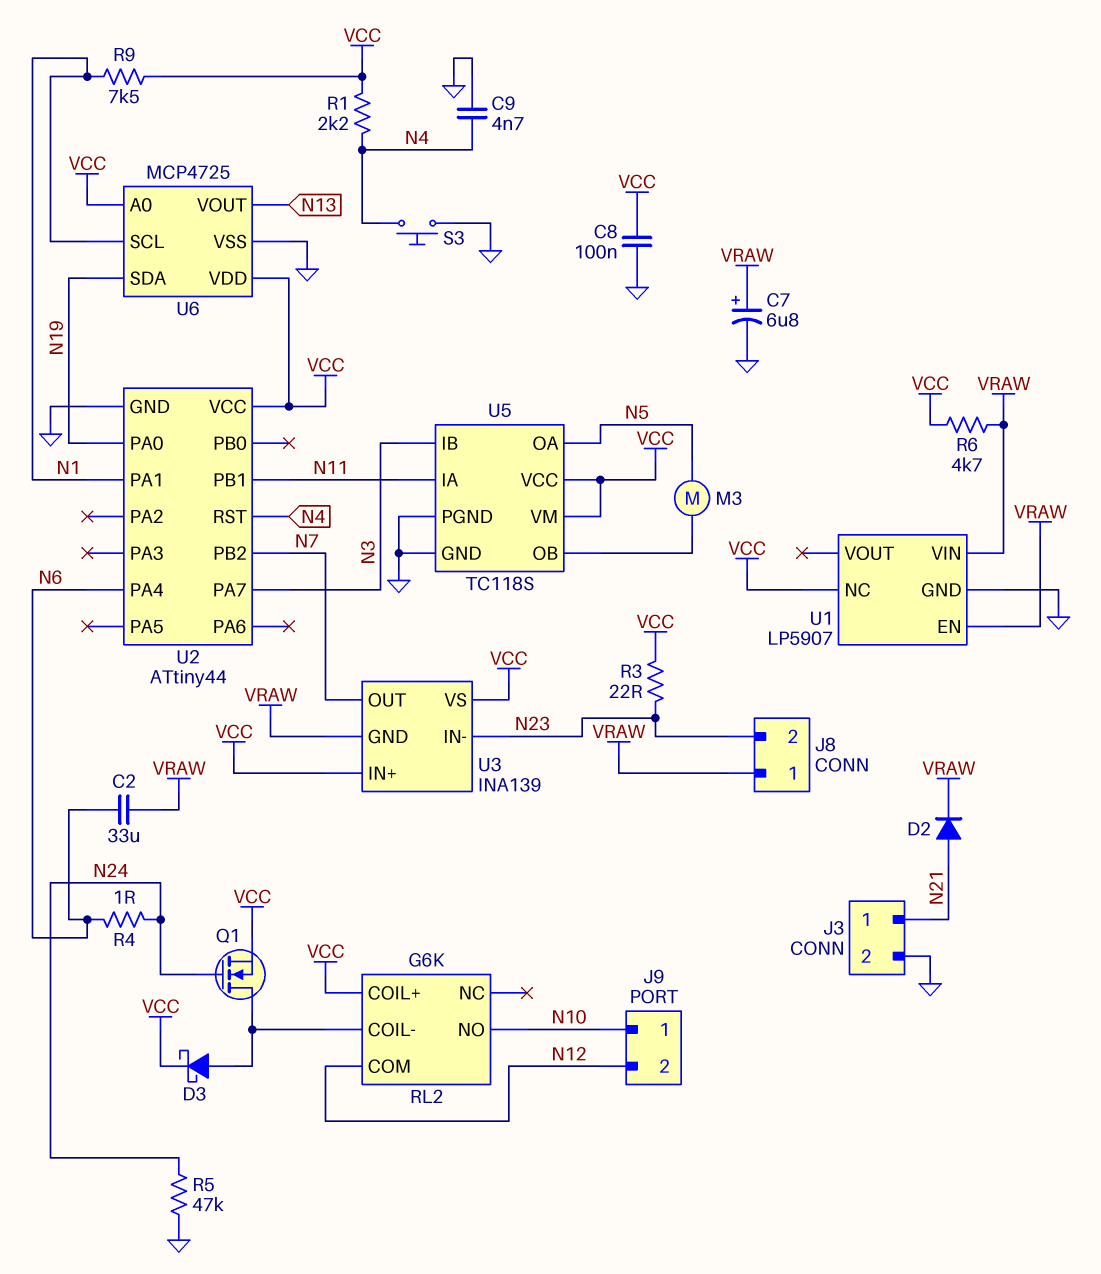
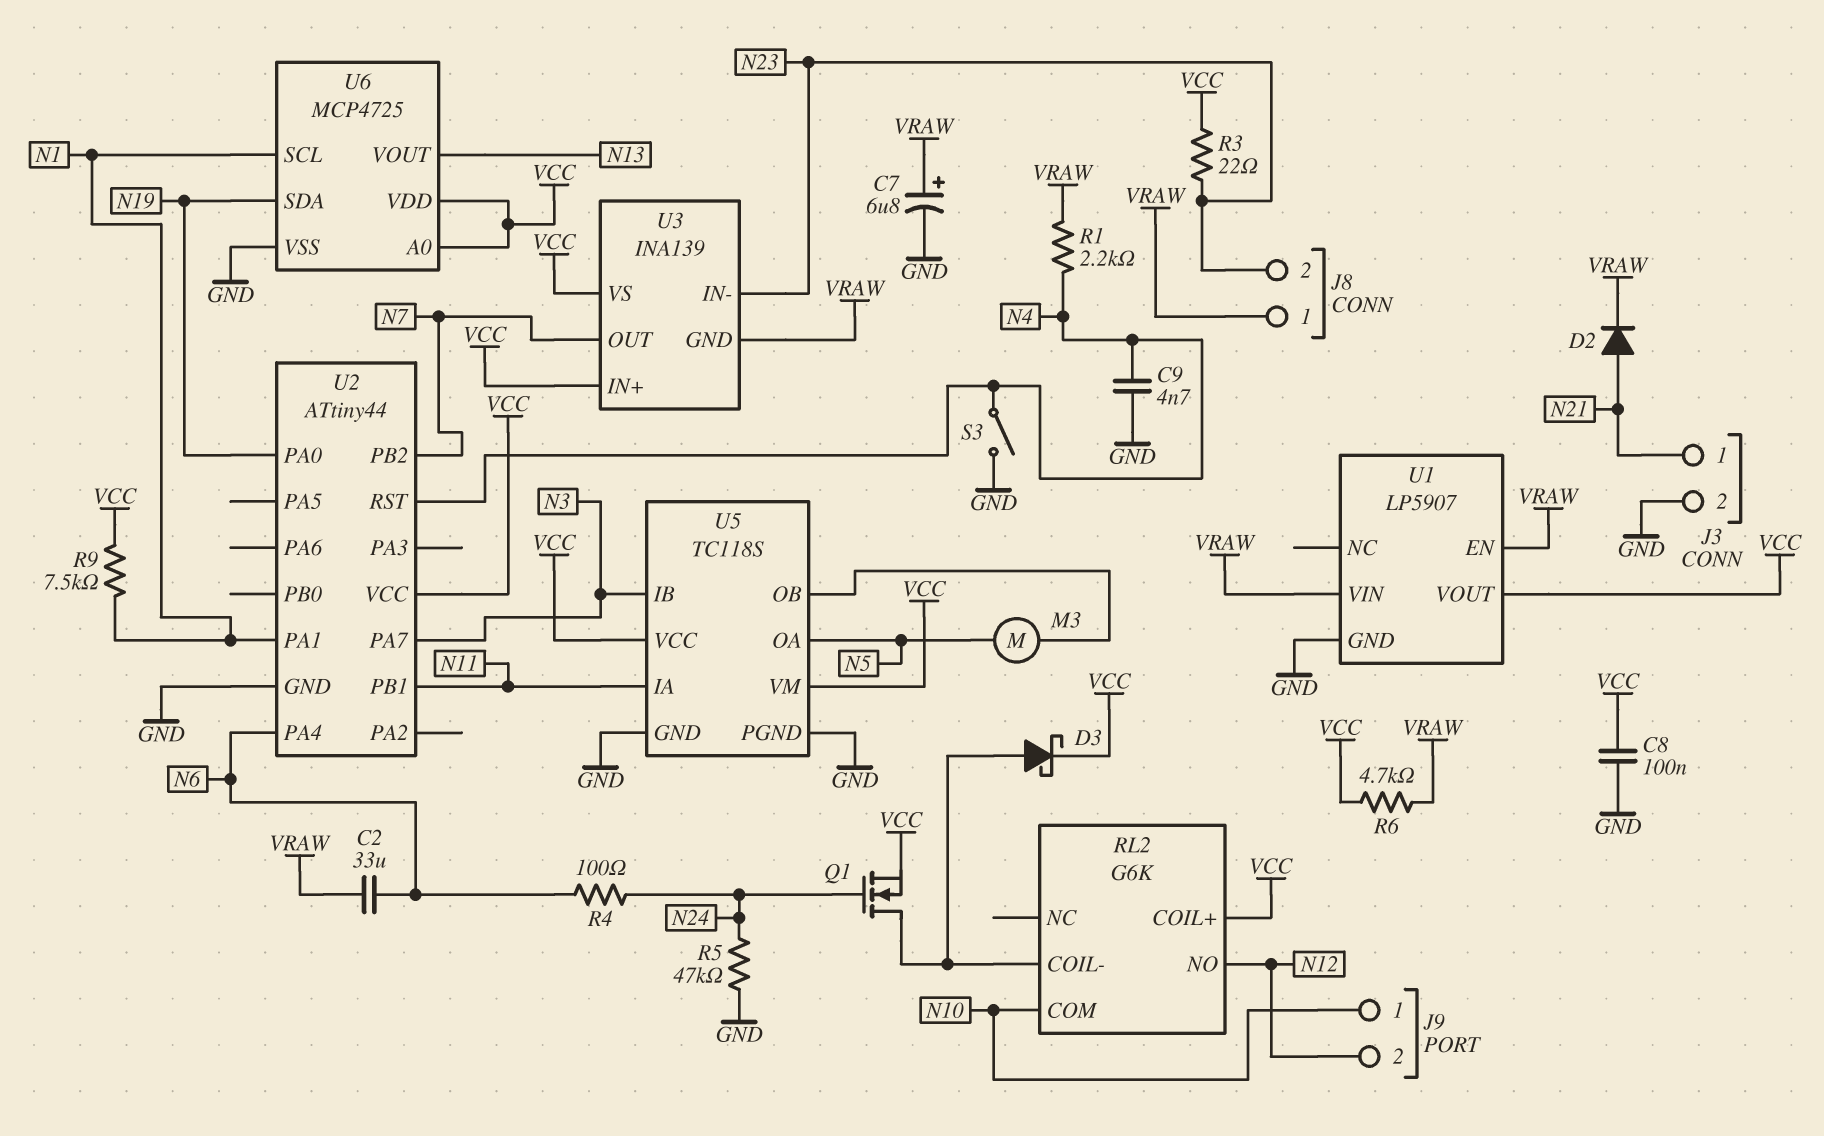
R1: 2.2k (N4, VCC) -> 2.2k (N4, VRAW)
R4: 1 (N6, N24) -> 100 (N6, N24)
RL2 pin COM: N12 -> N10
RL2 pin NO: N10 -> N12
S3: button (GND, N4) -> switch (GND, N4)
U1 pin NC: VCC -> none
U1 pin VOUT: none -> VCC

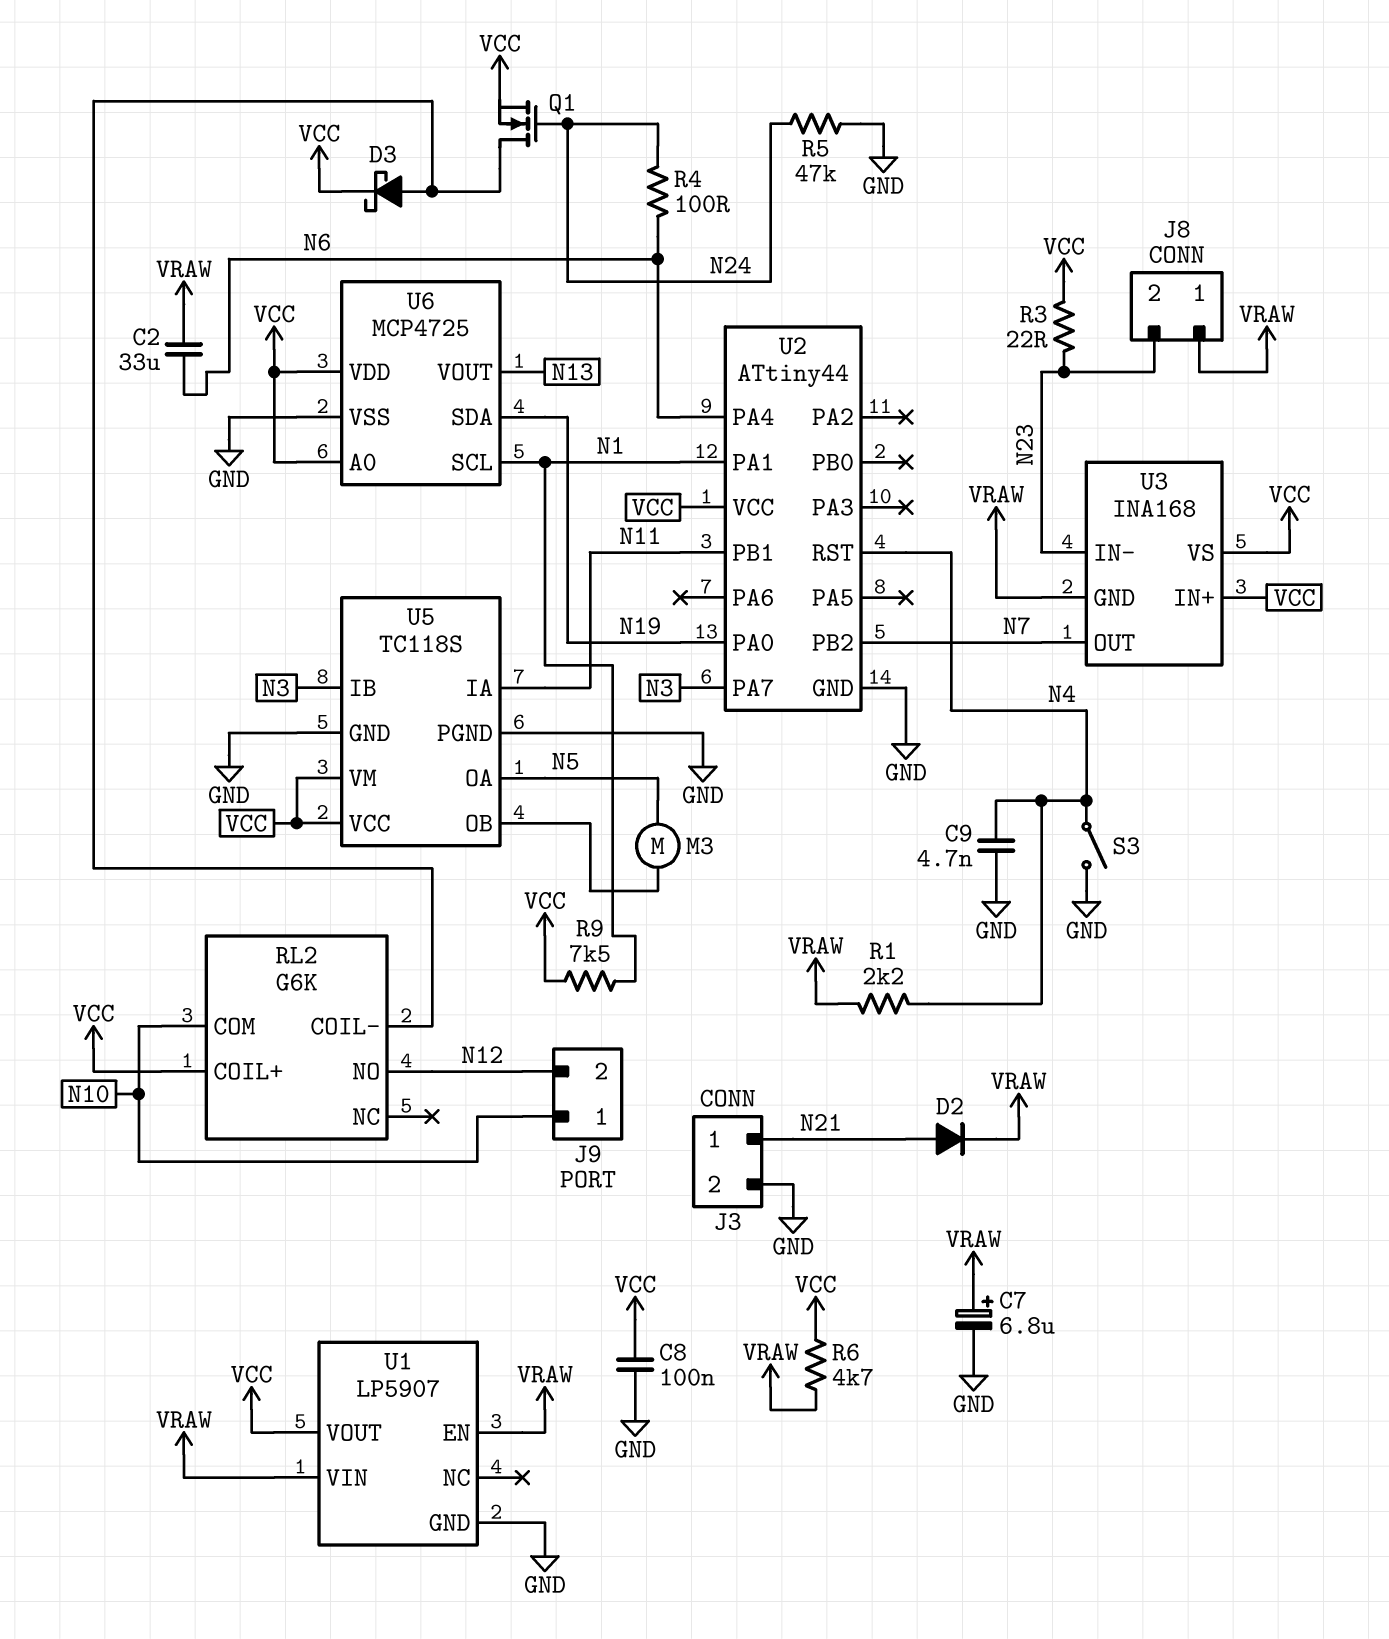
U3: INA139 -> INA168

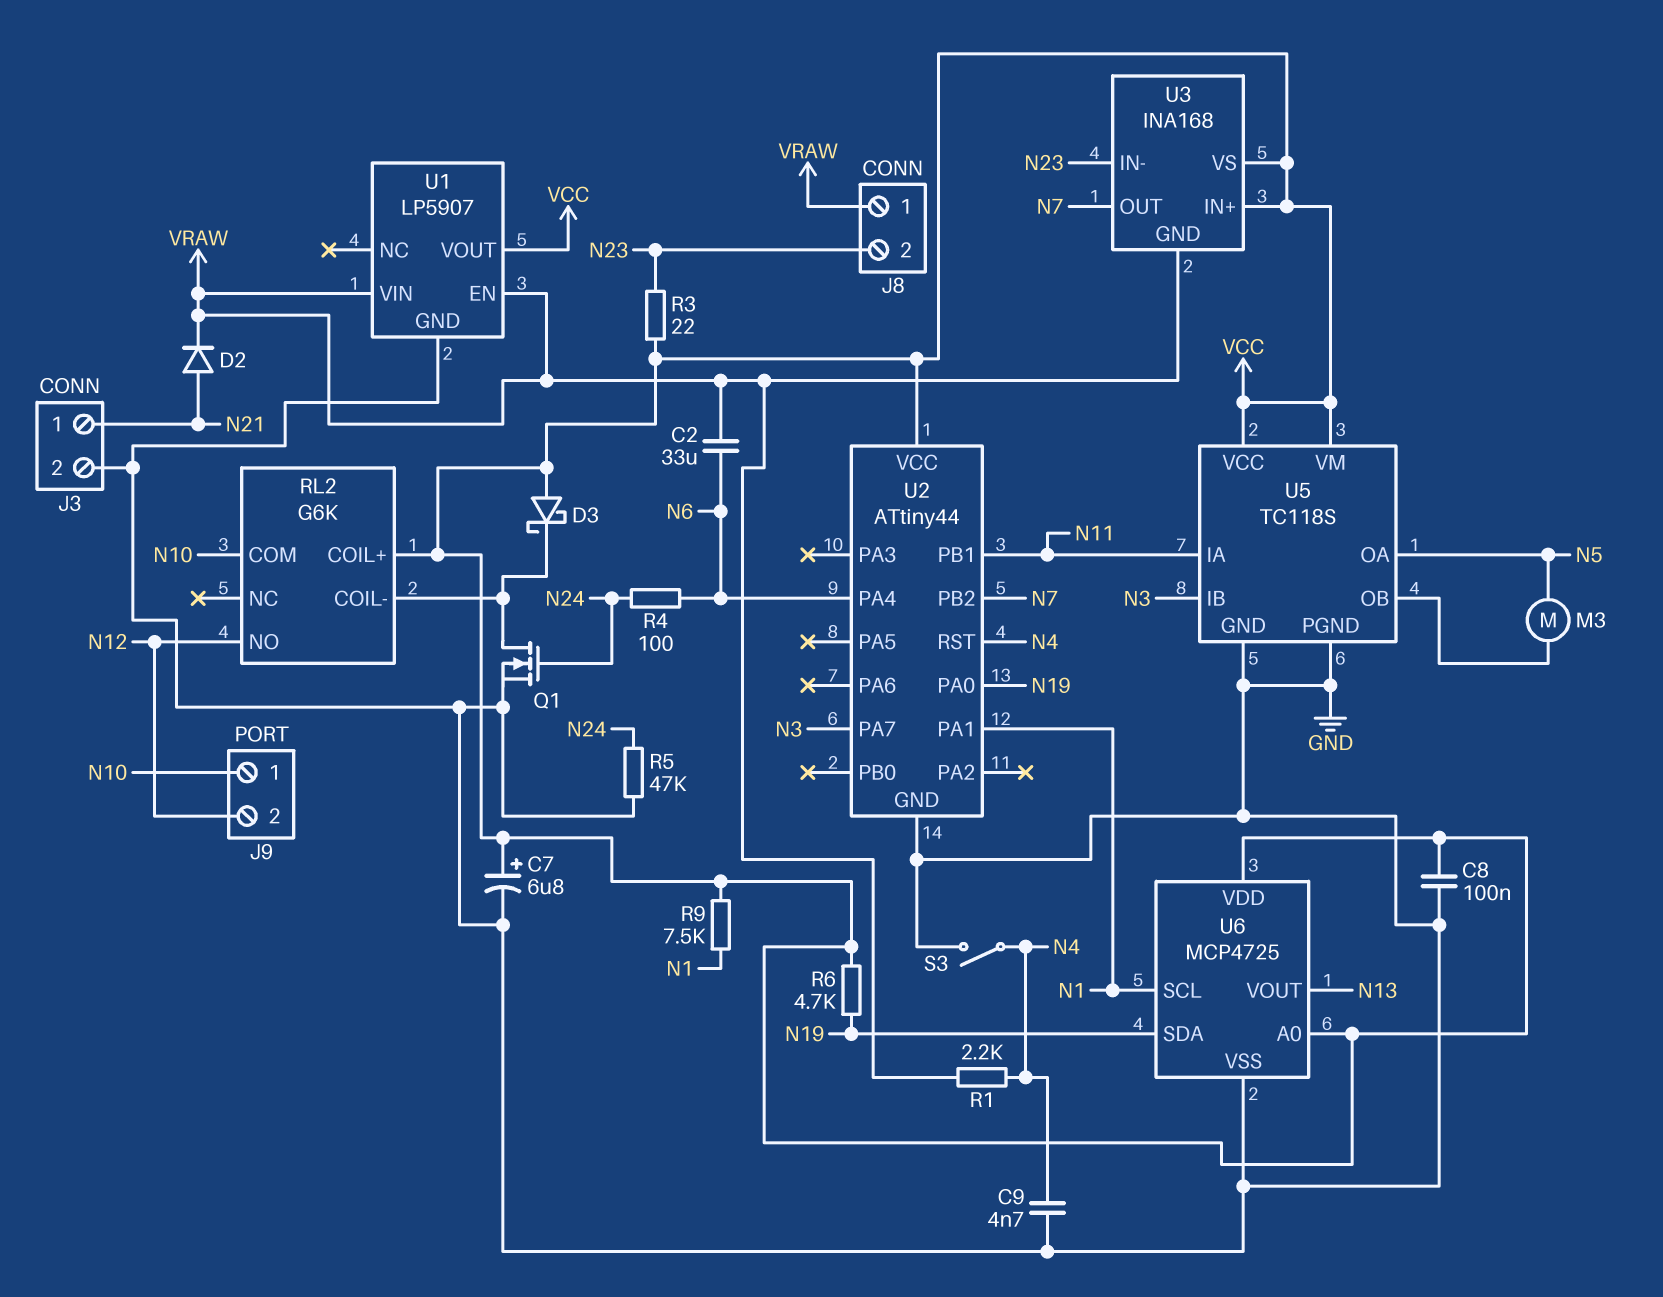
C7: 6.8uF (plus VRAW, minus GND) -> 6.8uF (plus VCC, minus GND)
D3: schottky (A RL2/COIL-, K VCC) -> schottky (A VCC, K RL2/COIL-)
Q1: NMOS (G N24, D RL2/COIL-, S VCC) -> NMOS (G N24, D RL2/COIL-, S GND)
R6: 4.7k (VCC, VRAW) -> 4.7k (N19, VCC)

